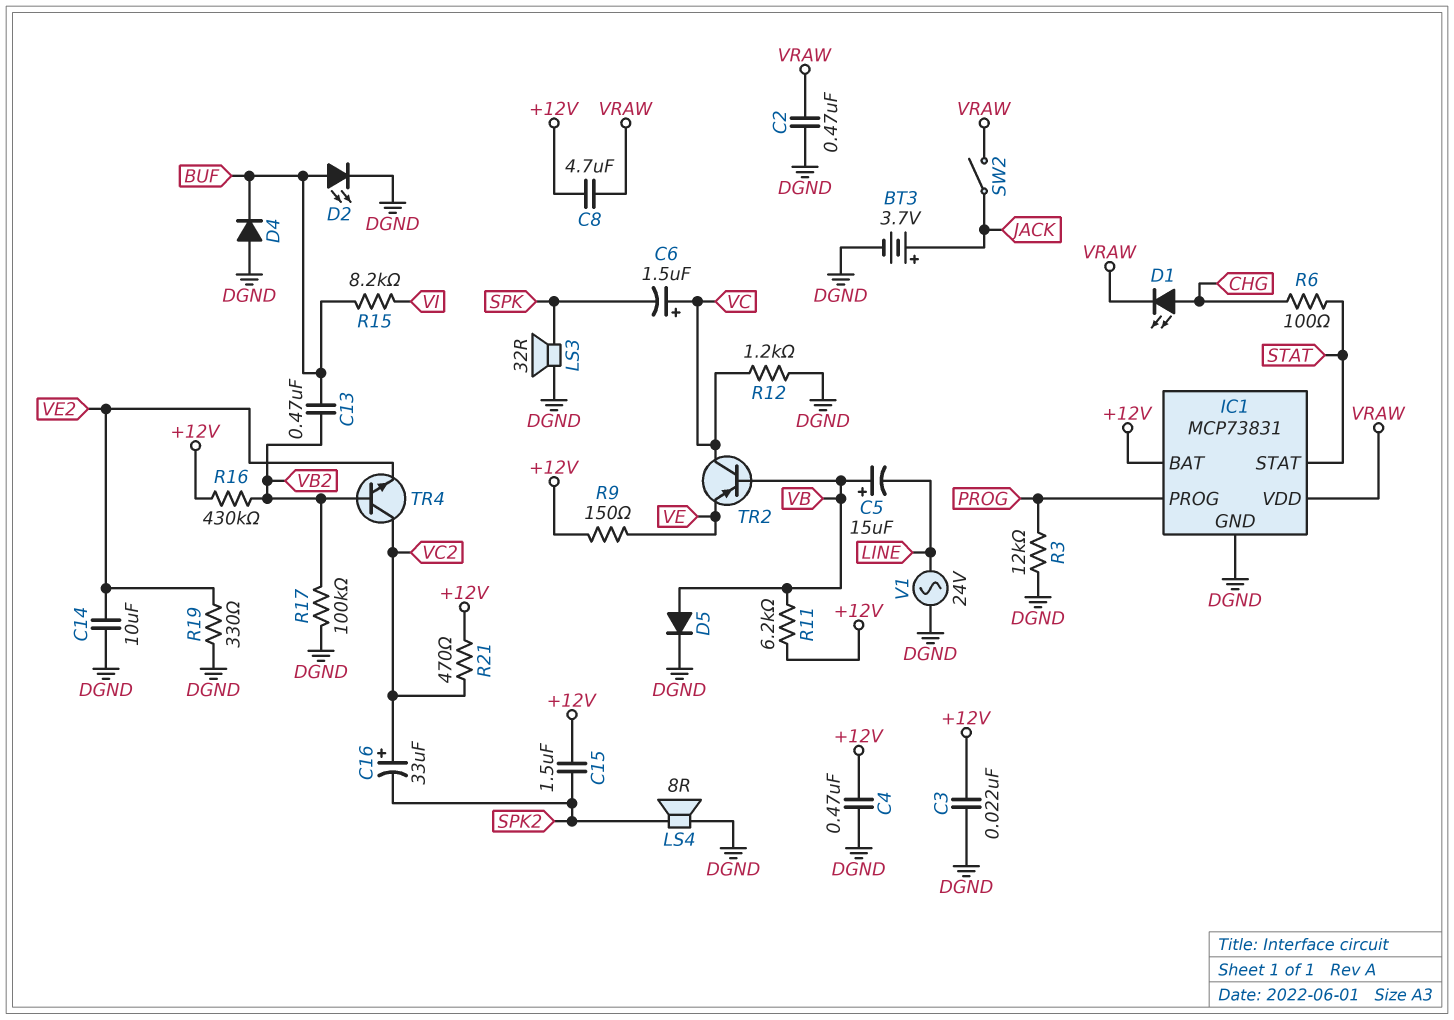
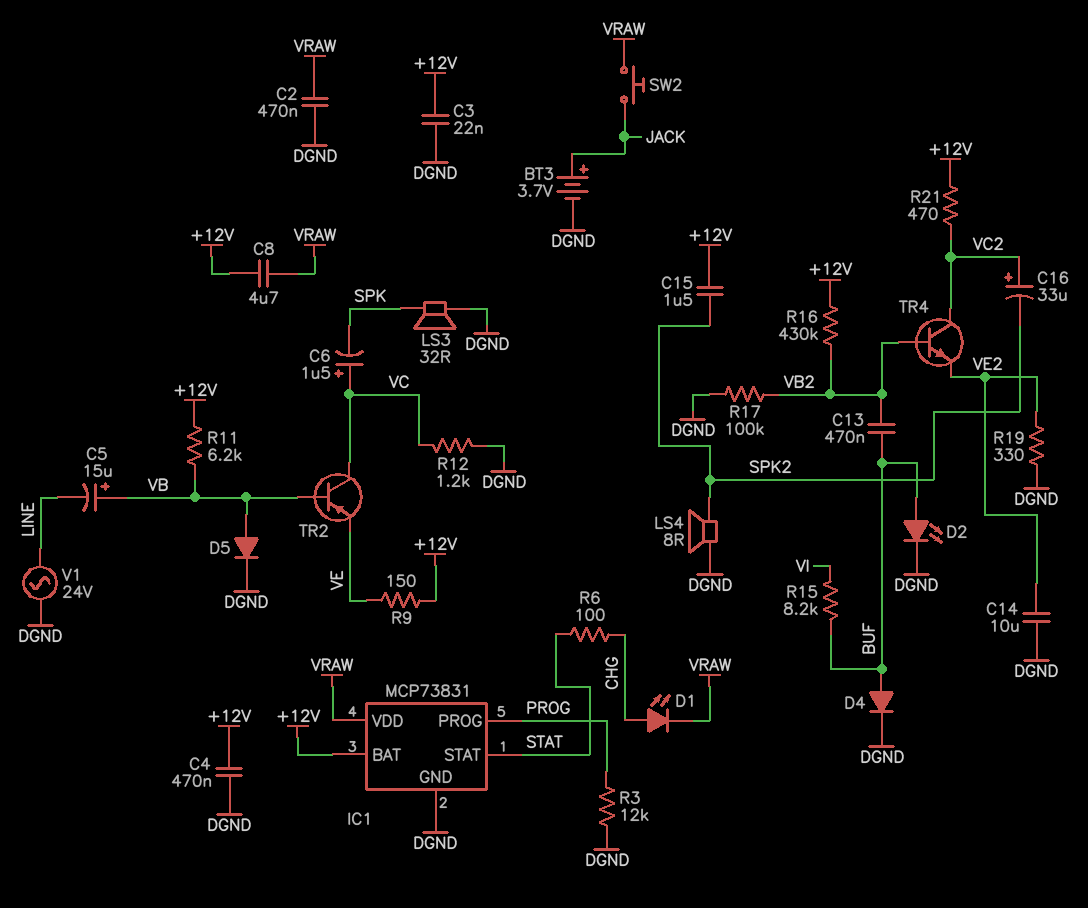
D4: diode (A DGND, K BUF) -> diode (A BUF, K DGND)
SW2: switch (JACK, VRAW) -> button (JACK, VRAW)

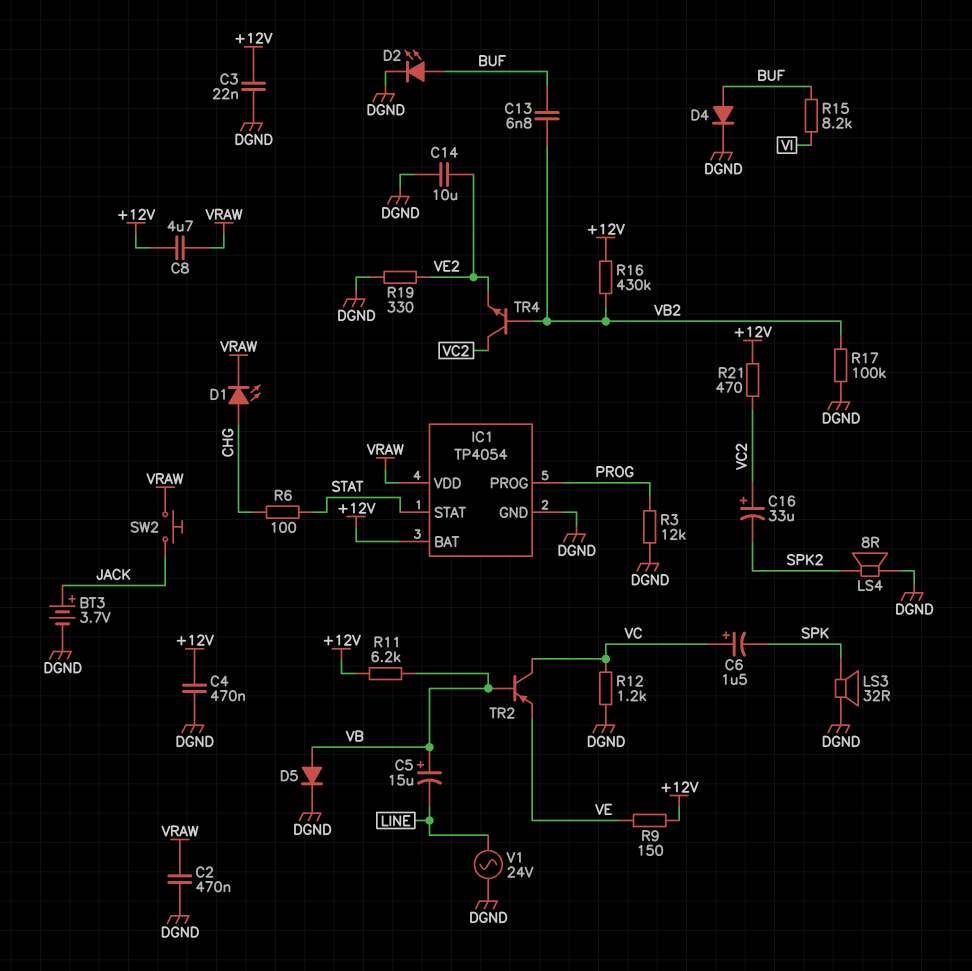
C13: 470nF (BUF, VB2) -> 6.8nF (BUF, VB2)
C15: 1.5uF (+12V, SPK2) -> none
IC1: MCP73831 -> TP4054

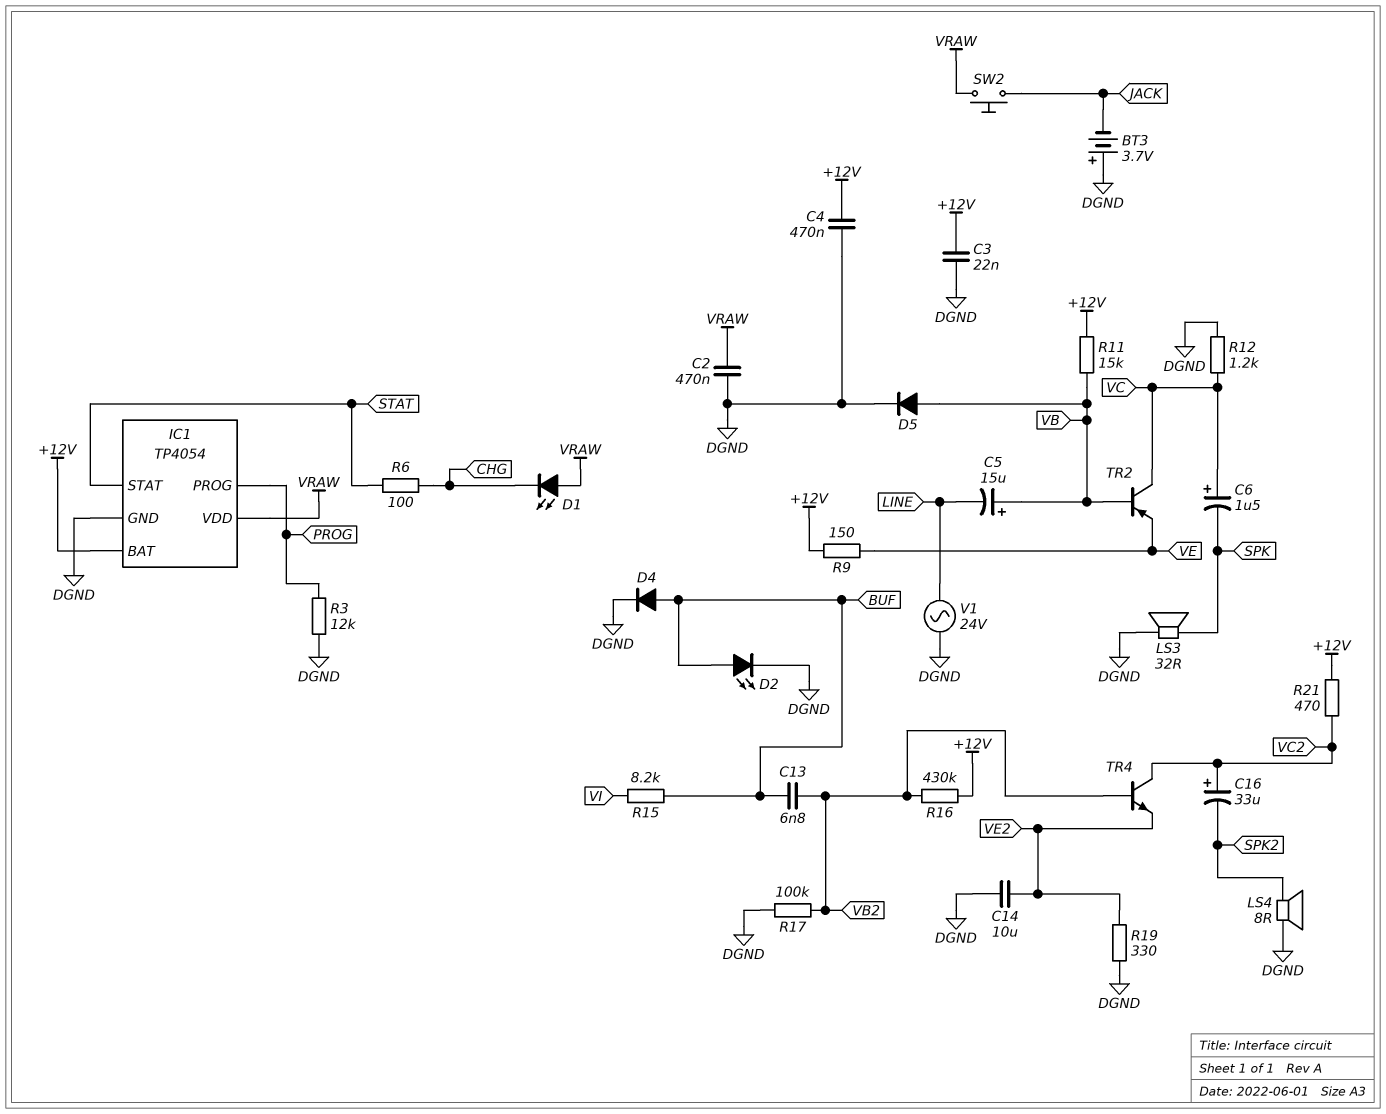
BT3: 3.7V (plus JACK, minus DGND) -> 3.7V (plus DGND, minus JACK)
C8: 4.7uF (+12V, VRAW) -> none
D1: LED (A CHG, K VRAW) -> LED (A VRAW, K CHG)
R11: 6.2k (+12V, VB) -> 15k (+12V, VB)

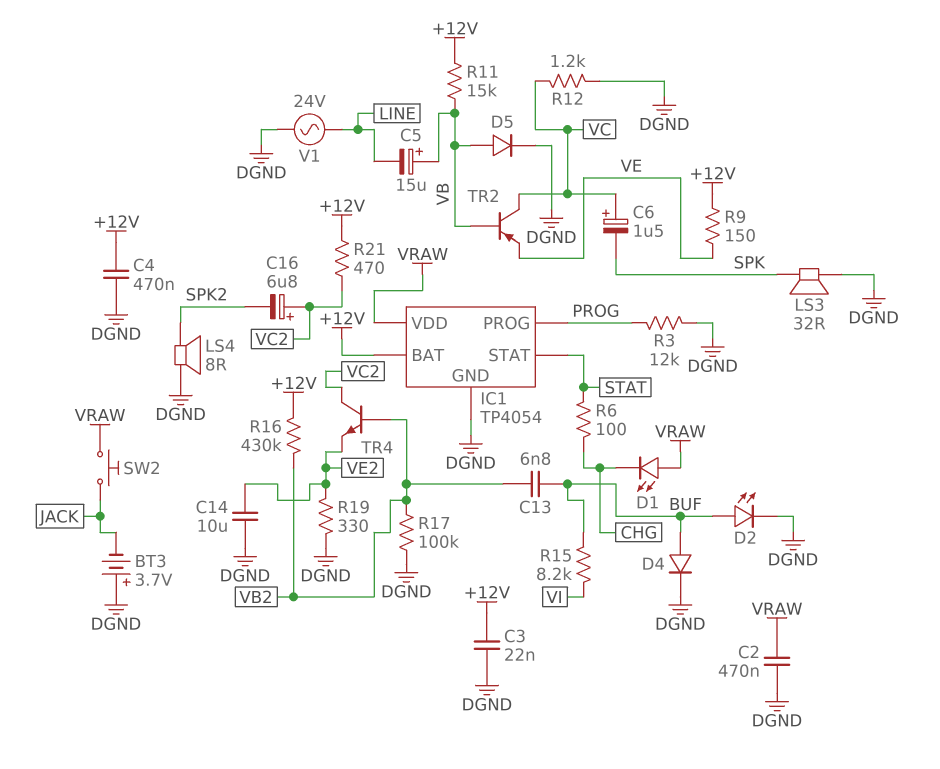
C16: 33uF (plus VC2, minus SPK2) -> 6.8uF (plus VC2, minus SPK2)

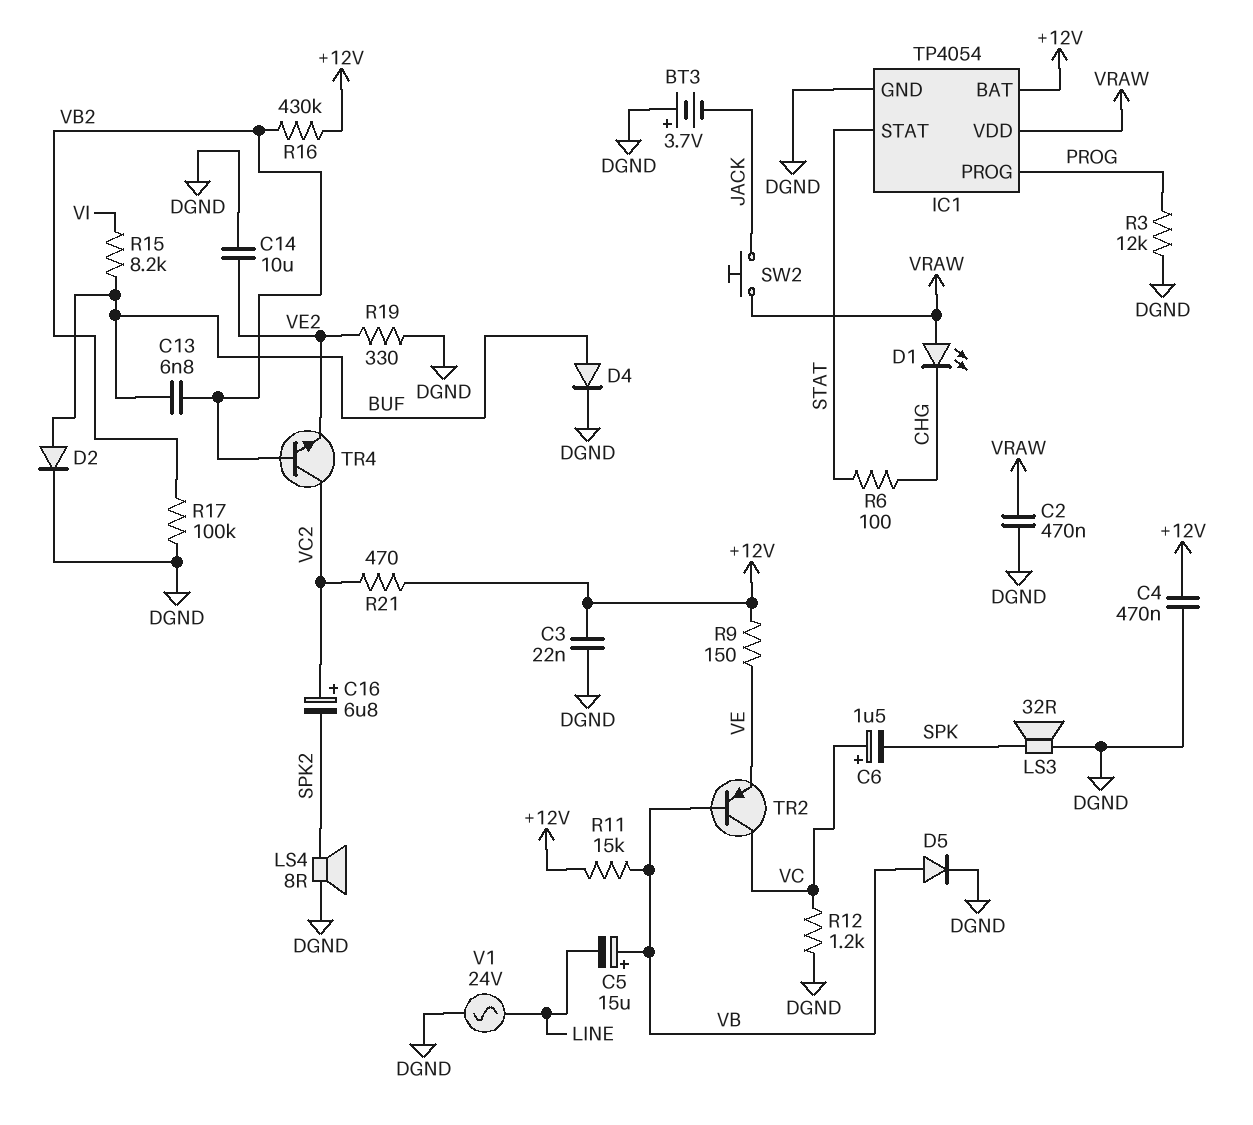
D2: LED (A BUF, K DGND) -> diode (A BUF, K DGND)

